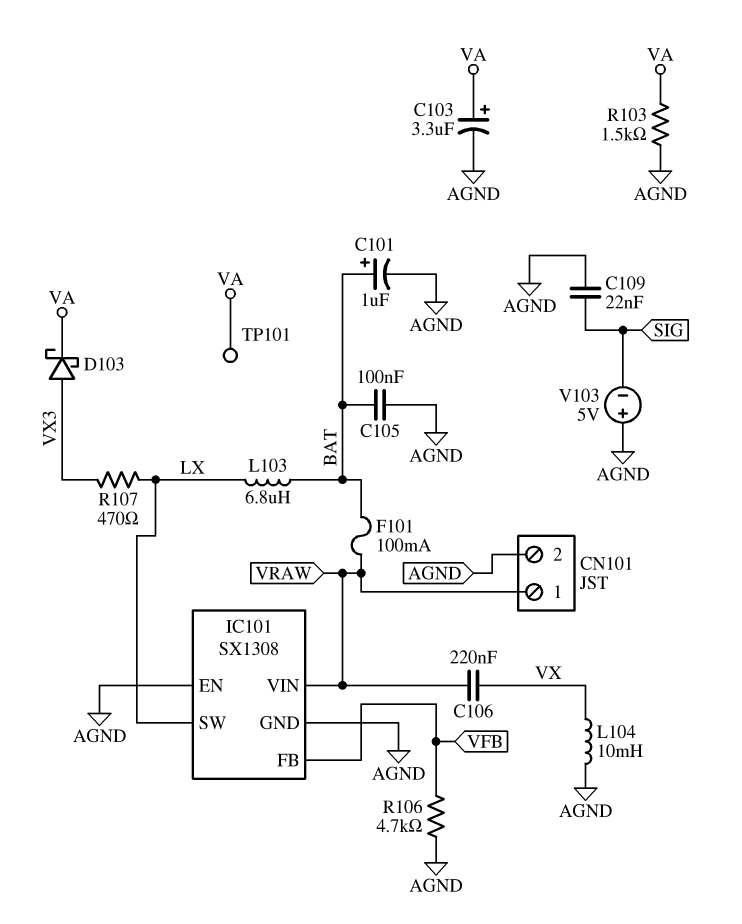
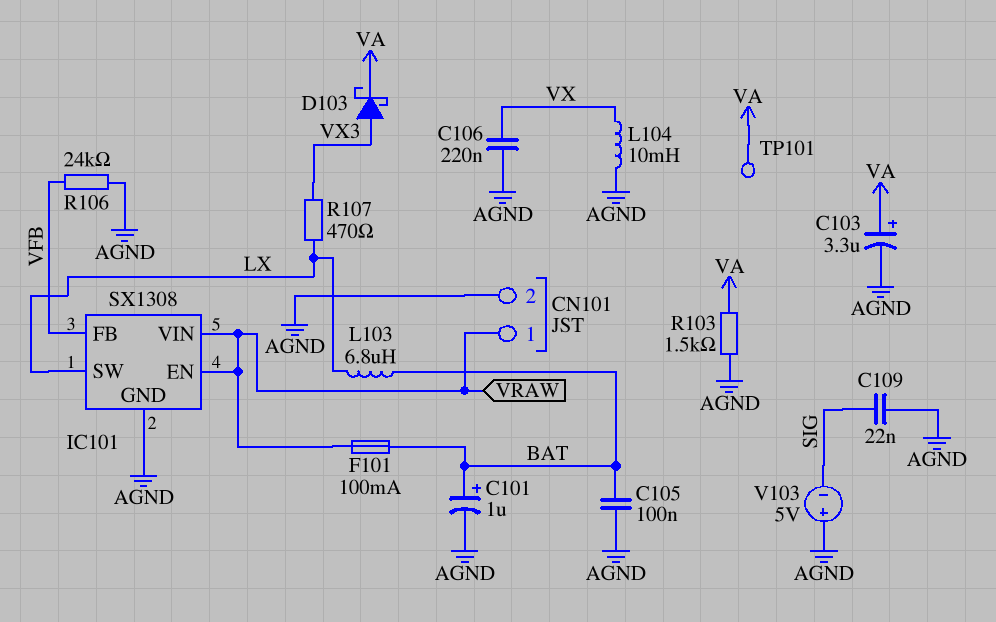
C106: 220nF (VRAW, VX) -> 220nF (AGND, VX)
IC101 pin EN: AGND -> VRAW
R106: 4.7k (AGND, VFB) -> 24k (AGND, VFB)

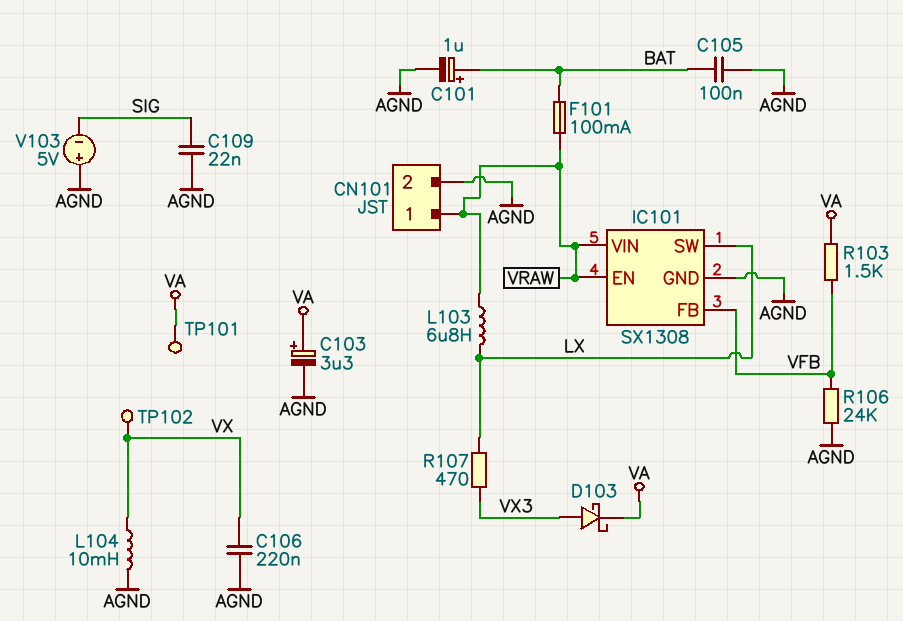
L103: 6.8uH (BAT, LX) -> 6.8uH (LX, VRAW)
R103: 1.5k (AGND, VA) -> 1.5k (VA, VFB)
TP102: none -> test point (VX)

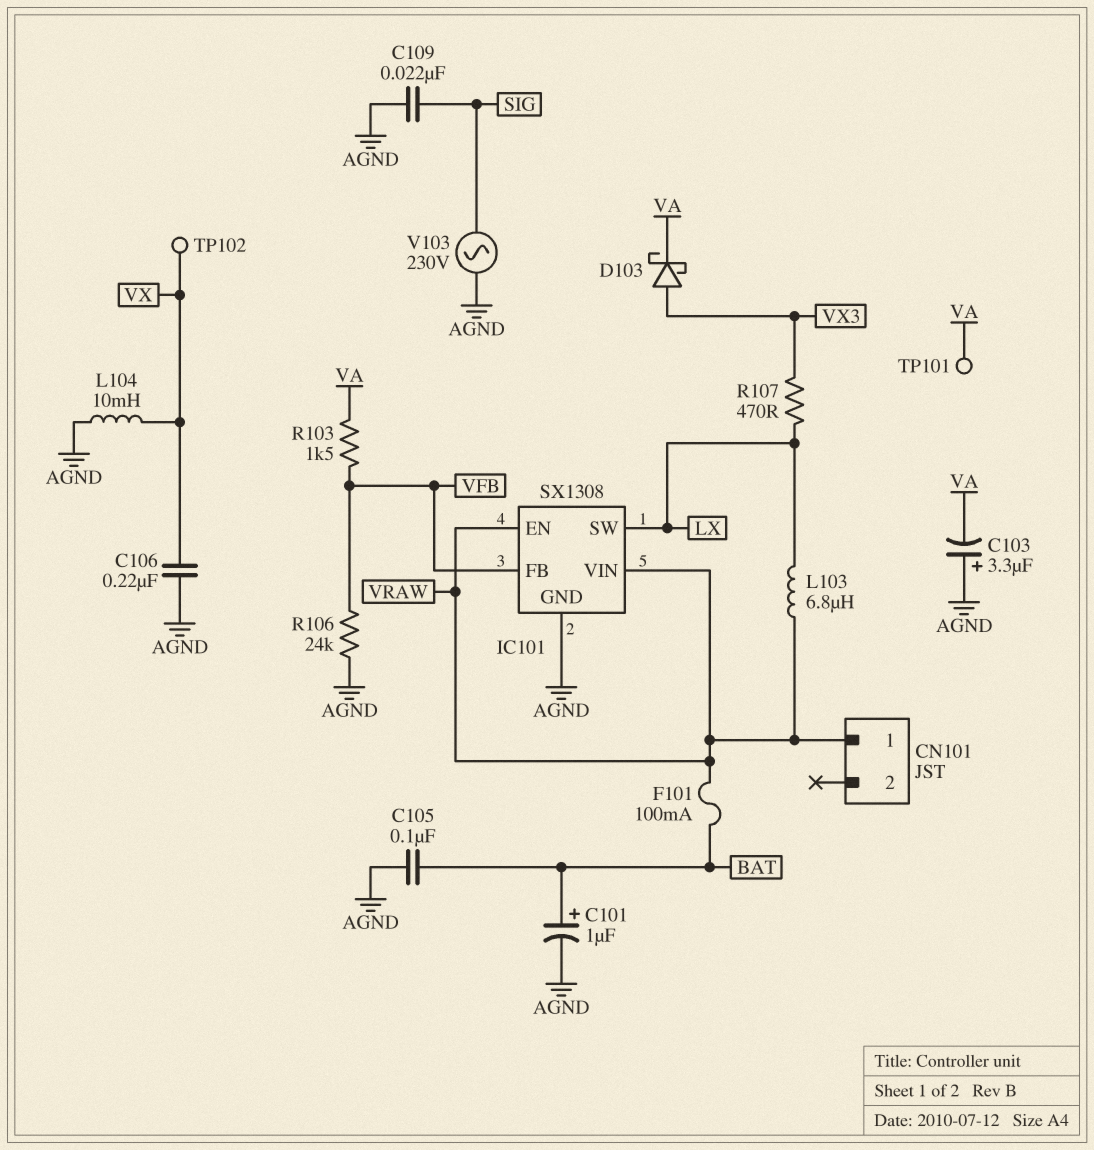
C103: 3.3uF (plus VA, minus AGND) -> 3.3uF (plus AGND, minus VA)
CN101 pin 2: AGND -> none
V103: 5V (plus AGND, minus SIG) -> AC 230V (AGND, SIG)

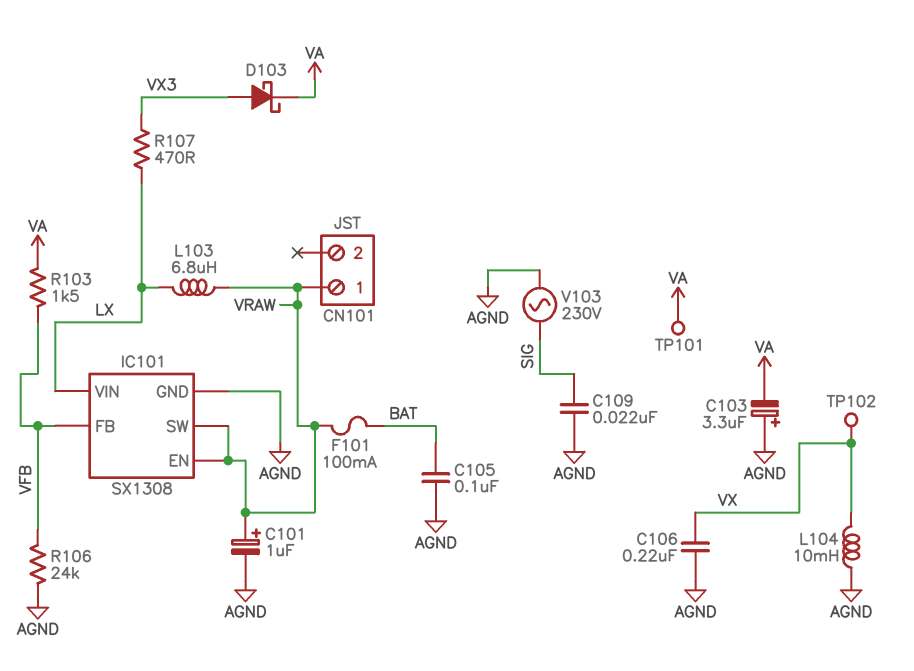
C101: 1uF (plus BAT, minus AGND) -> 1uF (plus VRAW, minus AGND)
IC101 pin SW: LX -> VRAW
IC101 pin VIN: VRAW -> LX

